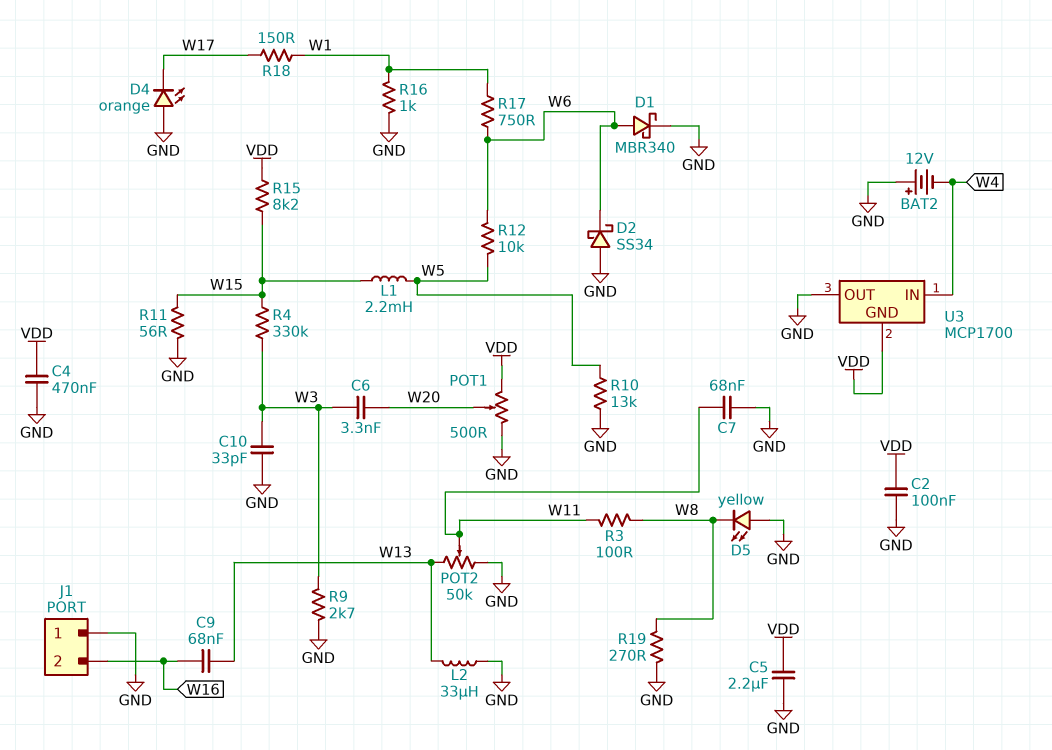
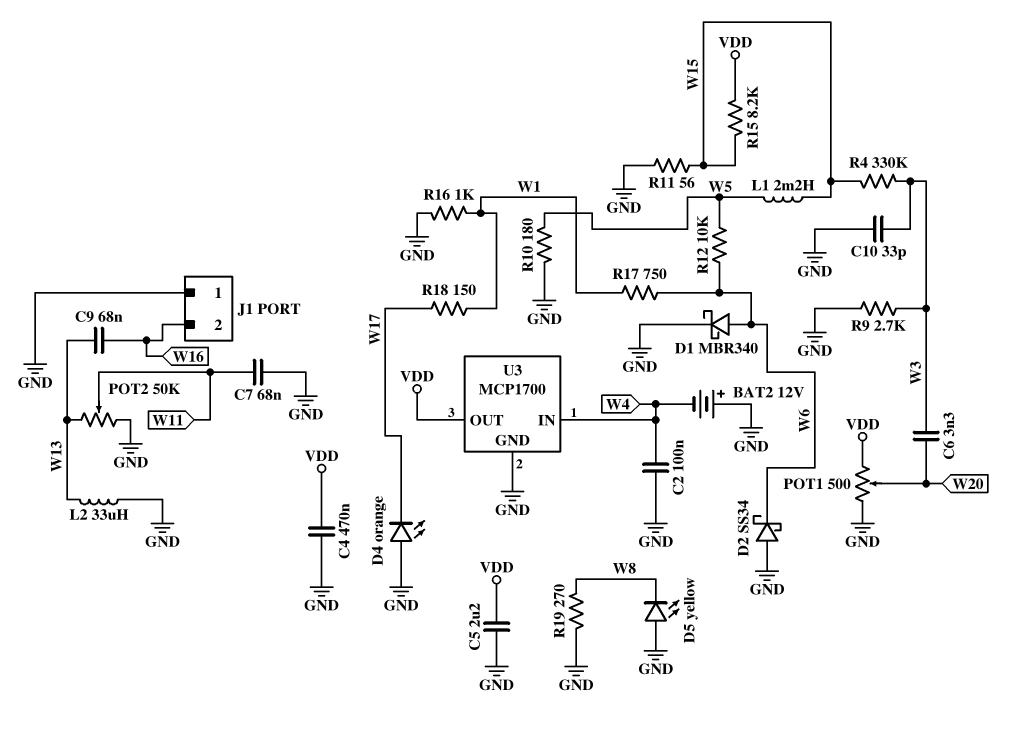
C2: 100nF (GND, VDD) -> 100nF (GND, W4)
R3: 100 (W8, W11) -> none
R10: 13k (GND, W5) -> 180 (GND, W5)
U3 pin GND: VDD -> GND
U3 pin OUT: GND -> VDD

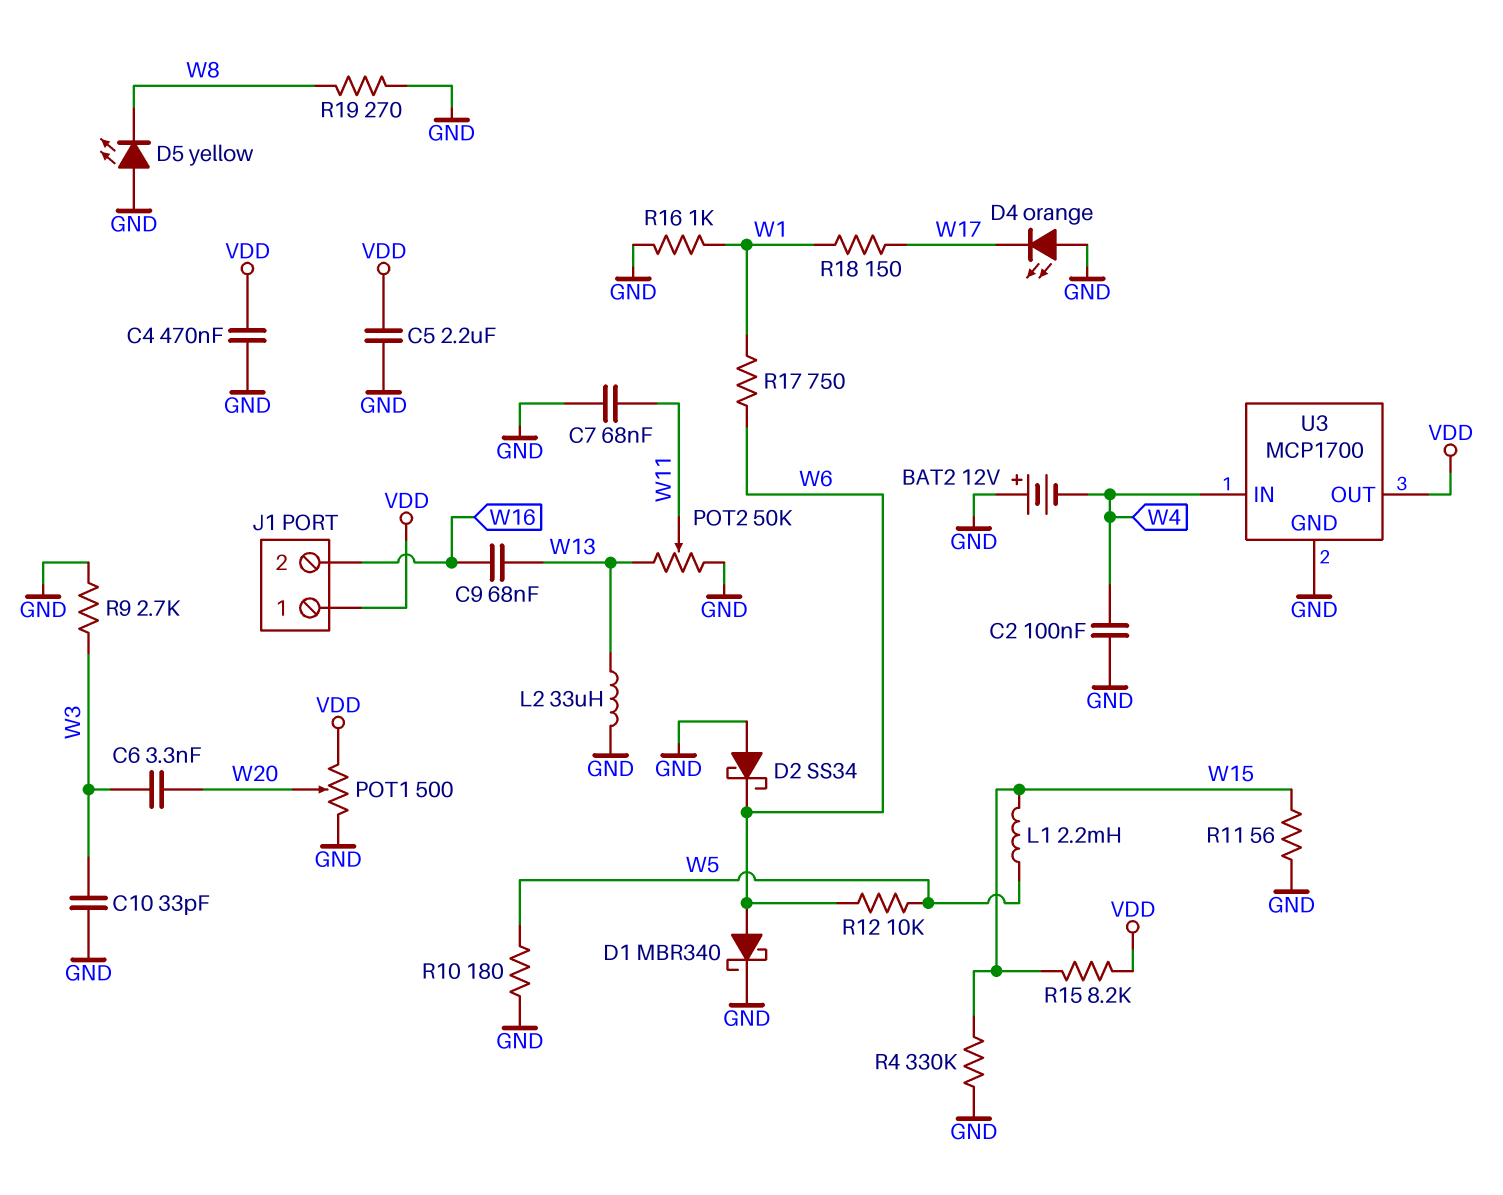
J1 pin 1: GND -> VDD
R4: 330k (W3, W15) -> 330k (GND, W15)

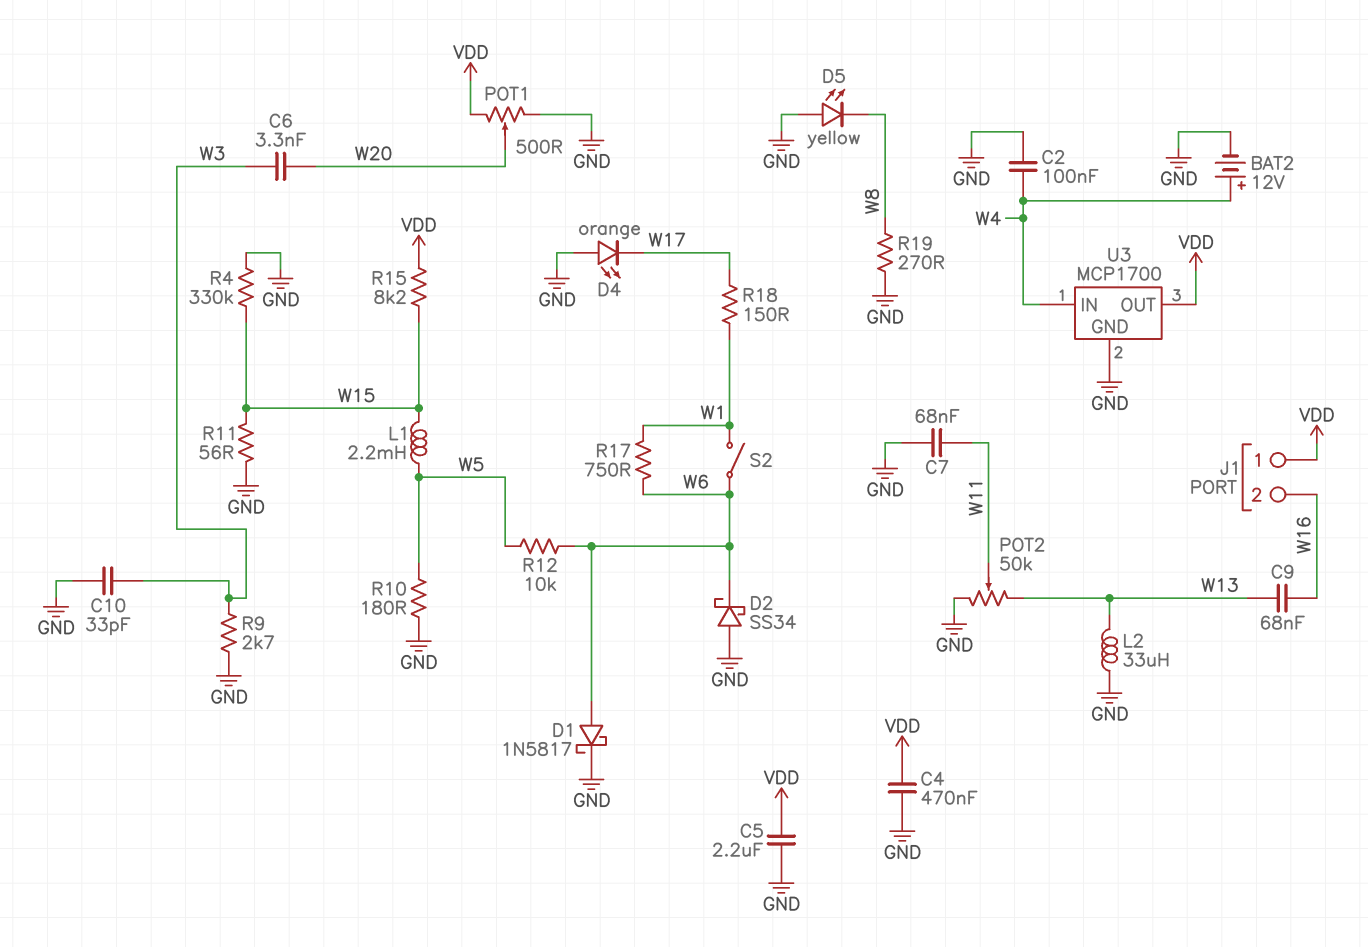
BAT2: 12V (plus GND, minus W4) -> 12V (plus W4, minus GND)
D1: schottky MBR340 (A W6, K GND) -> schottky 1N5817 (A W6, K GND)
R16: 1k (GND, W1) -> none
S2: none -> switch (W1, W6)

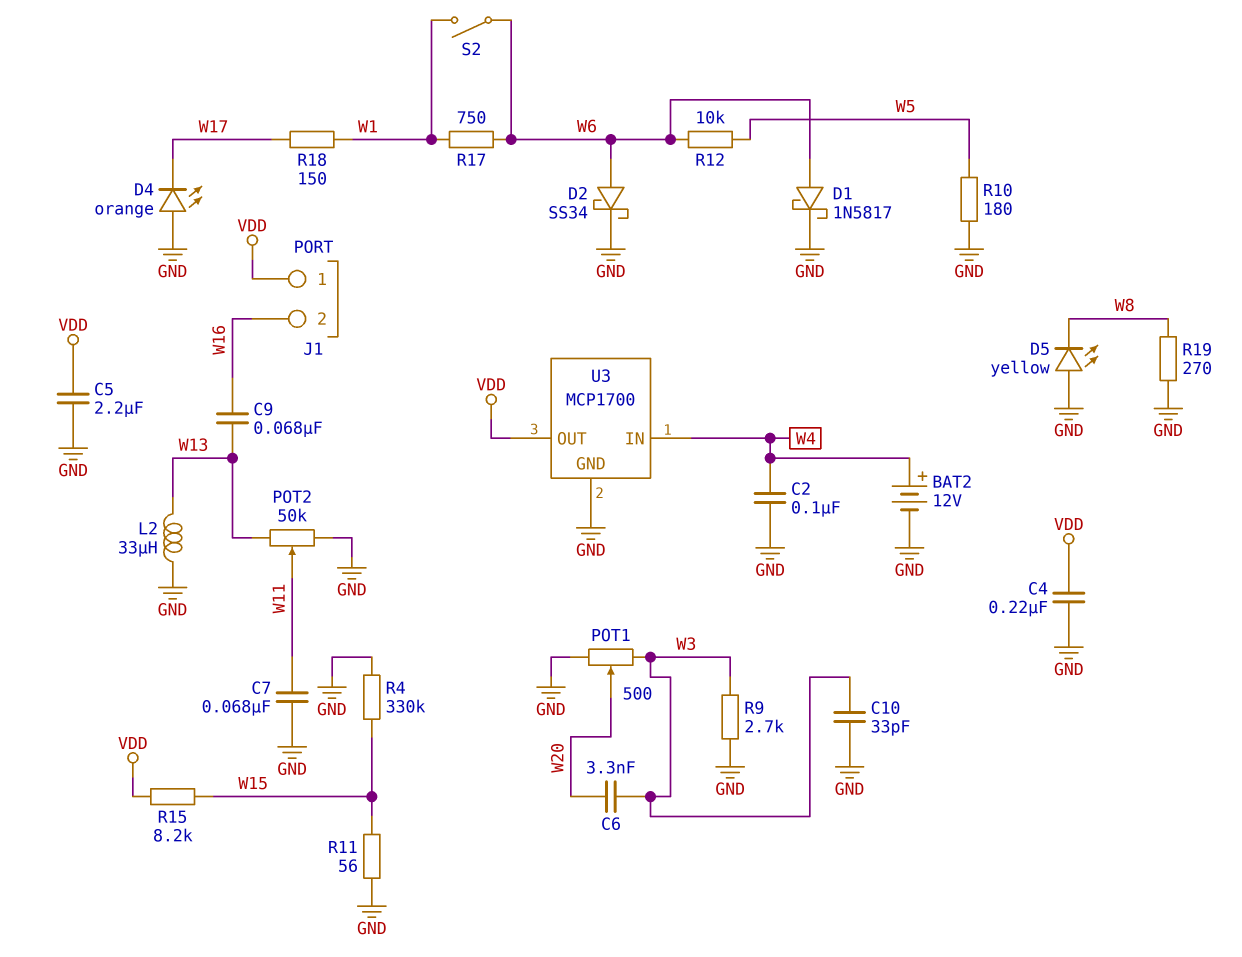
C4: 470nF (GND, VDD) -> 220nF (GND, VDD)
D2: schottky SS34 (A GND, K W6) -> schottky SS34 (A W6, K GND)
L1: 2.2mH (W5, W15) -> none
POT1: 500 (GND, VDD, wiper W20) -> 500 (GND, W3, wiper W20)

